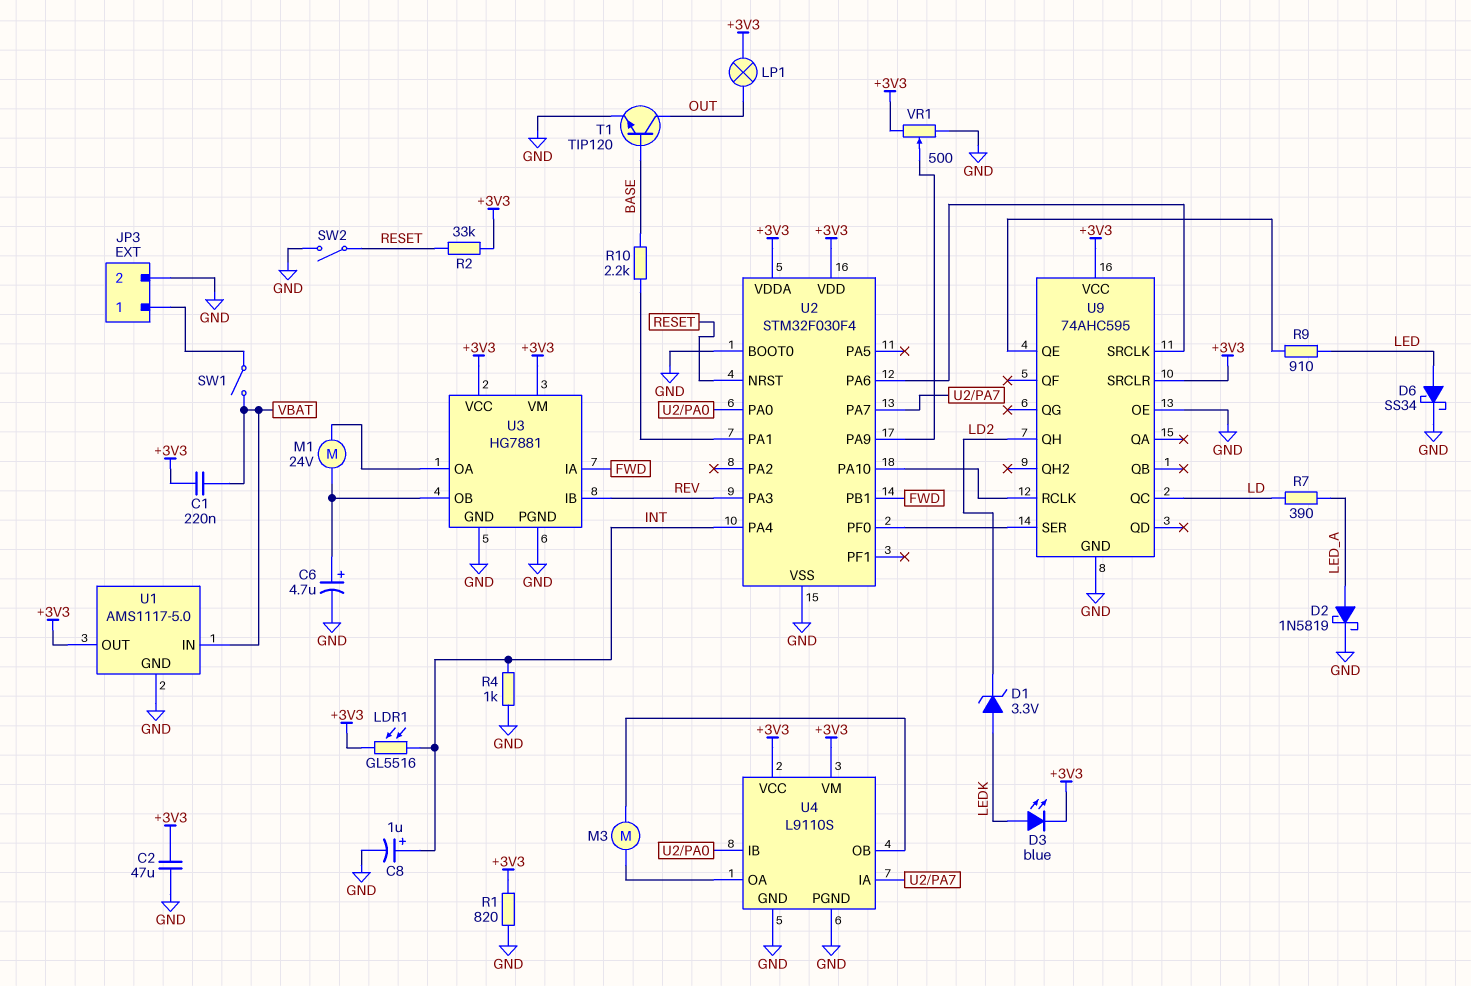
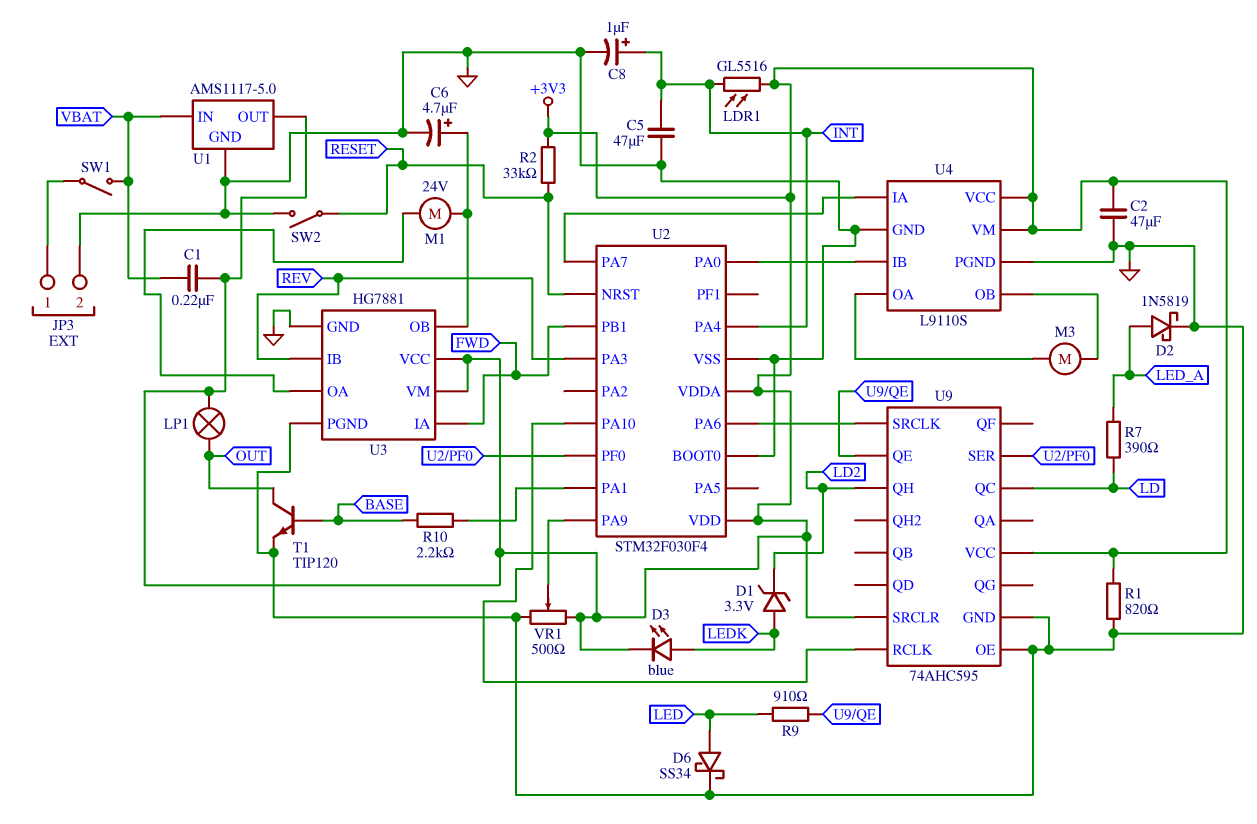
C5: none -> 47uF (GND, INT)
R4: 1k (GND, INT) -> none

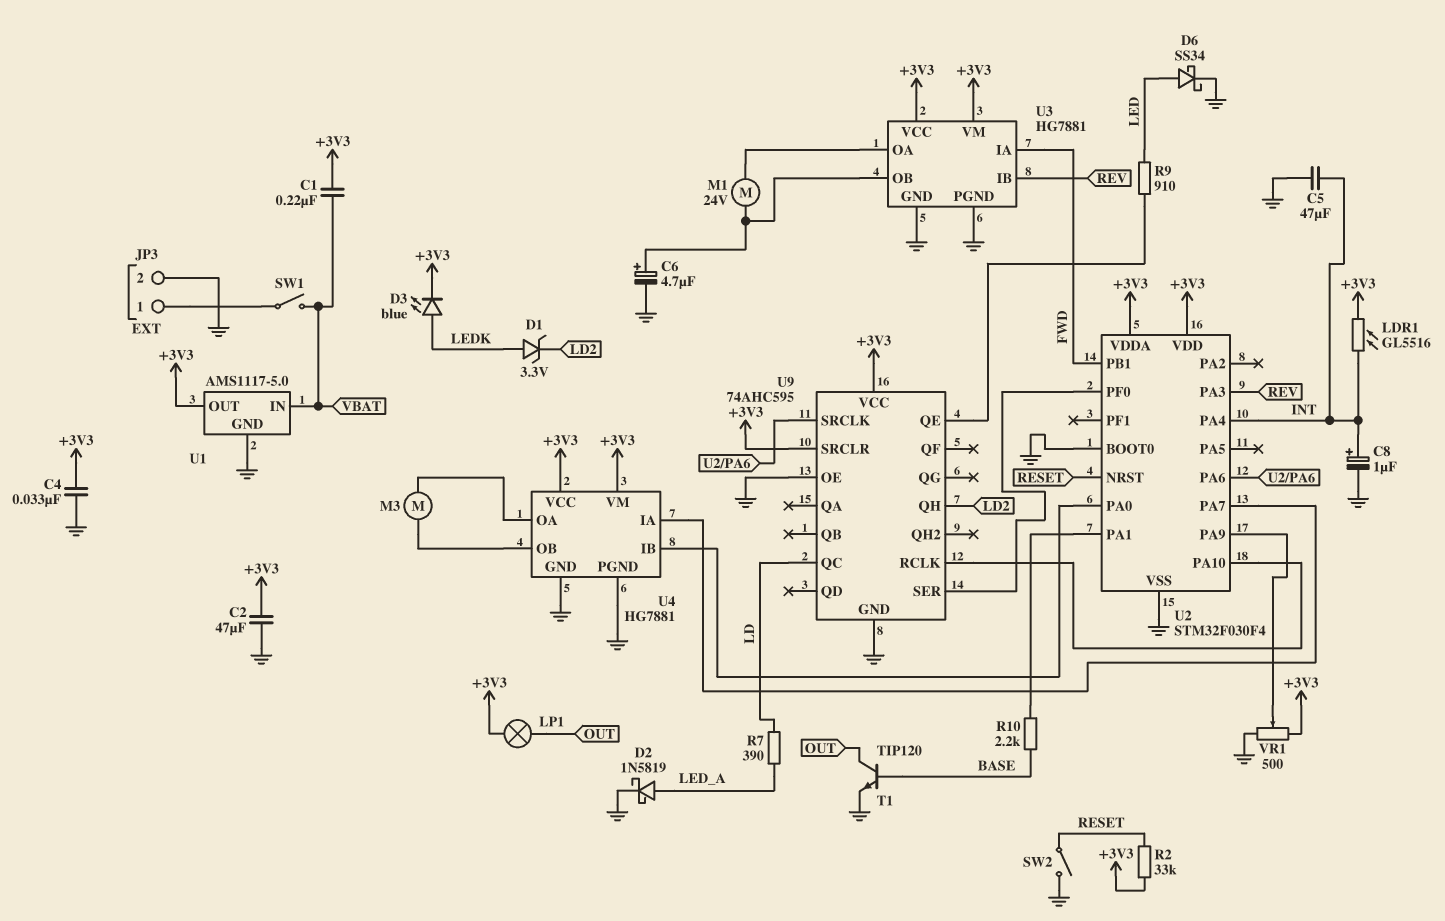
C4: none -> 33nF (+3V3, GND)
R1: 820 (+3V3, GND) -> none
U4: L9110S -> HG7881

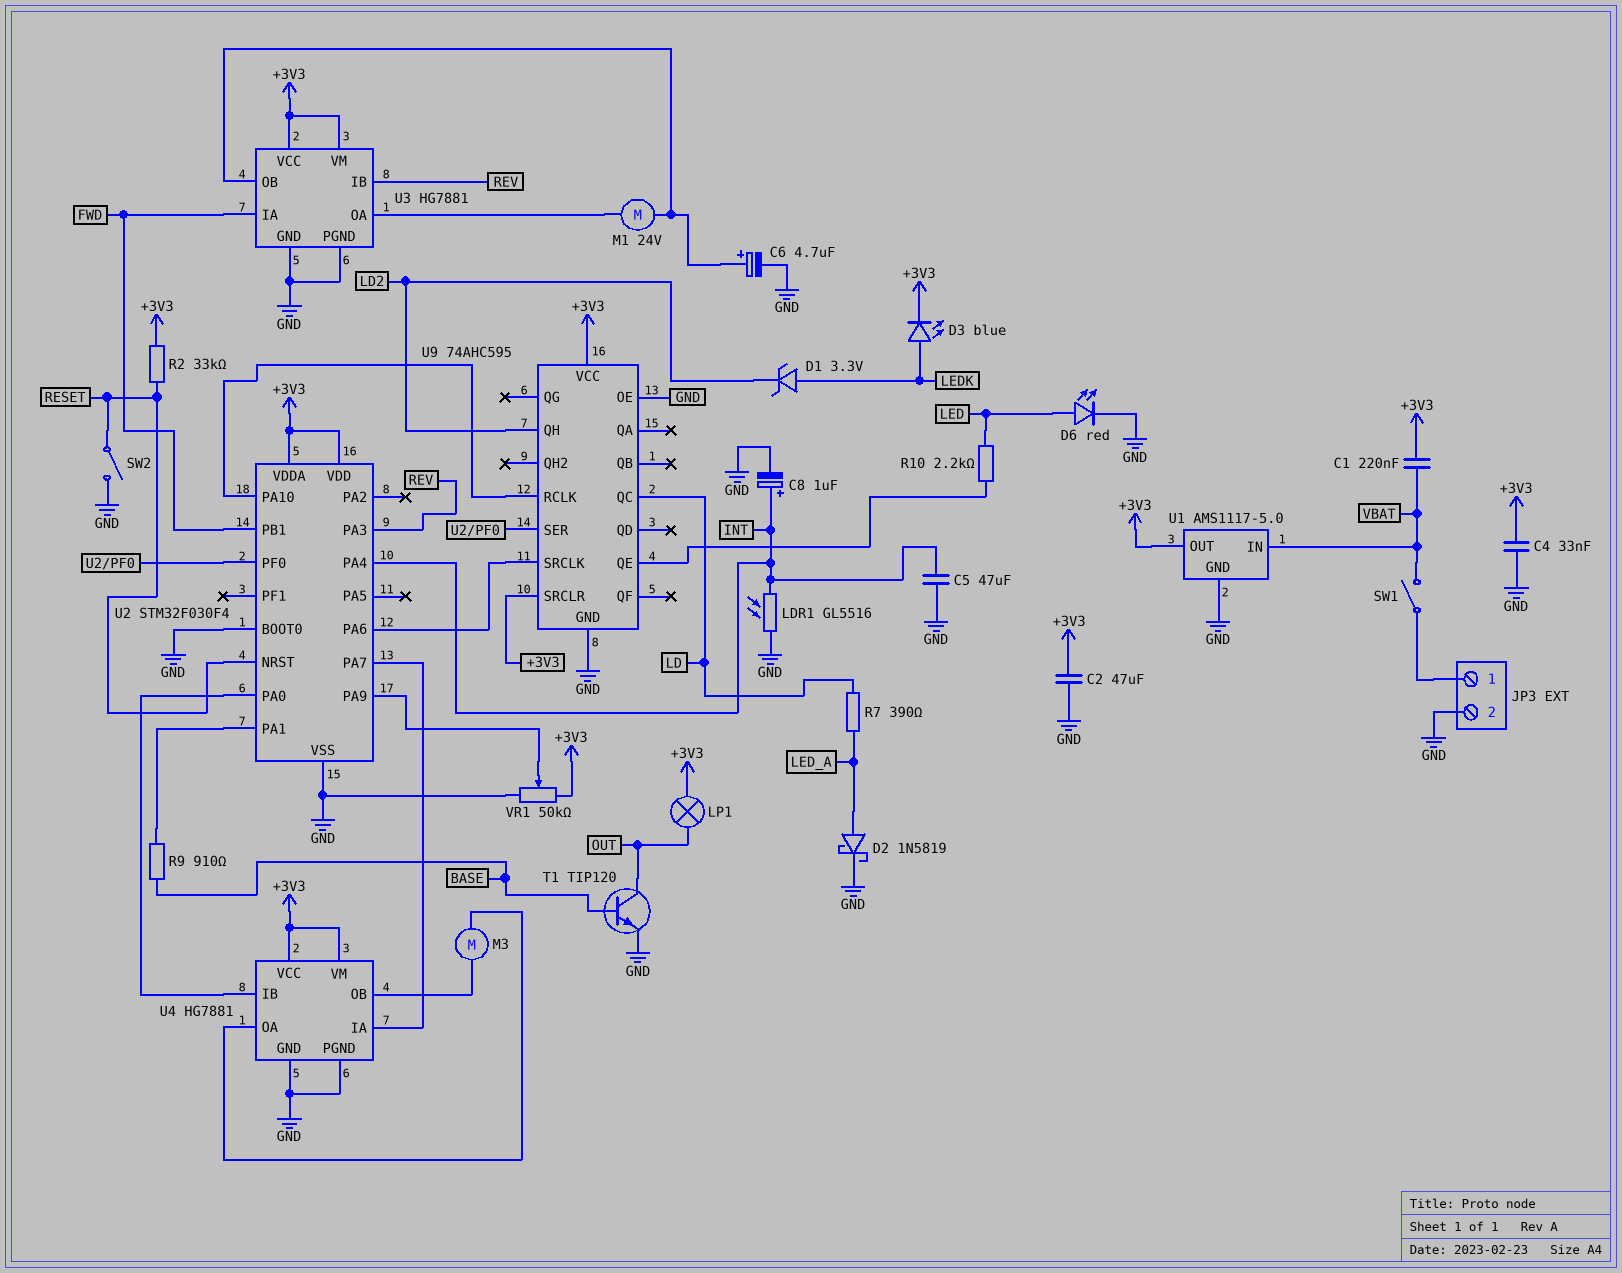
D6: schottky SS34 (A LED, K GND) -> LED red (A LED, K GND)
LDR1: GL5516 (+3V3, INT) -> GL5516 (GND, INT)
R9: 910 (LED, U9/QE) -> 910 (BASE, U2/PA1)
R10: 2.2k (BASE, U2/PA1) -> 2.2k (LED, U9/QE)
VR1: 500 (+3V3, GND, wiper U2/PA9) -> 50k (+3V3, GND, wiper U2/PA9)

